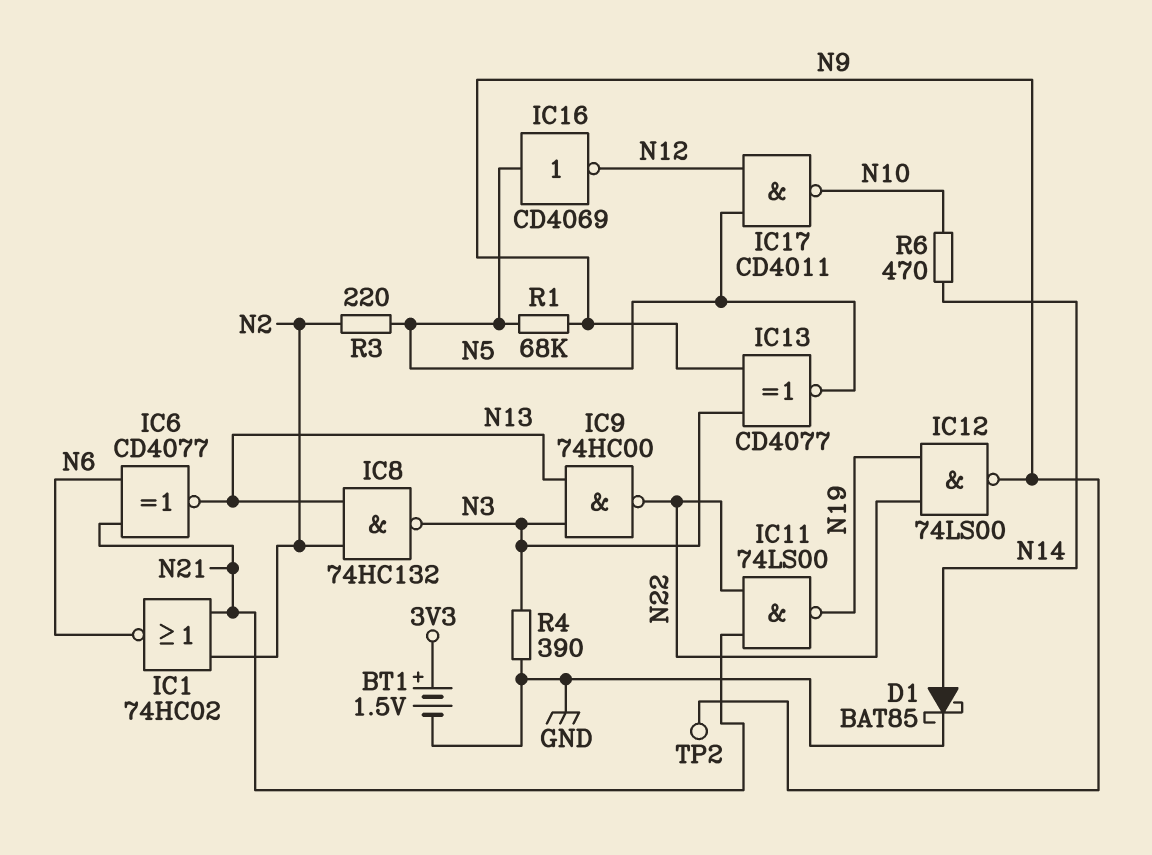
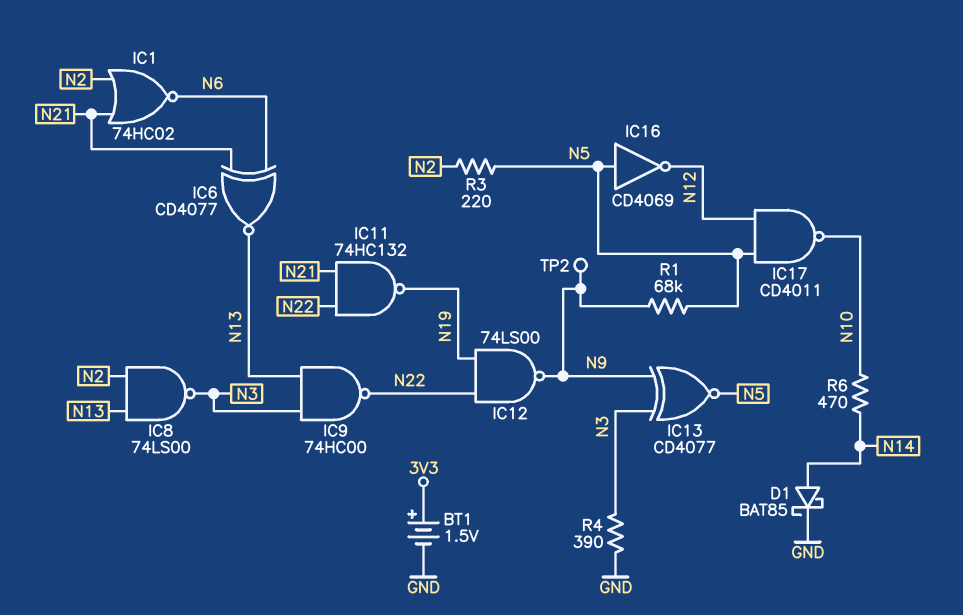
IC8: NAND 74HC132 (in N2, in N13, out N3) -> NAND 74LS00 (in N2, in N13, out N3)
IC11: NAND 74LS00 (in N21, in N22, out N19) -> NAND 74HC132 (in N21, in N22, out N19)

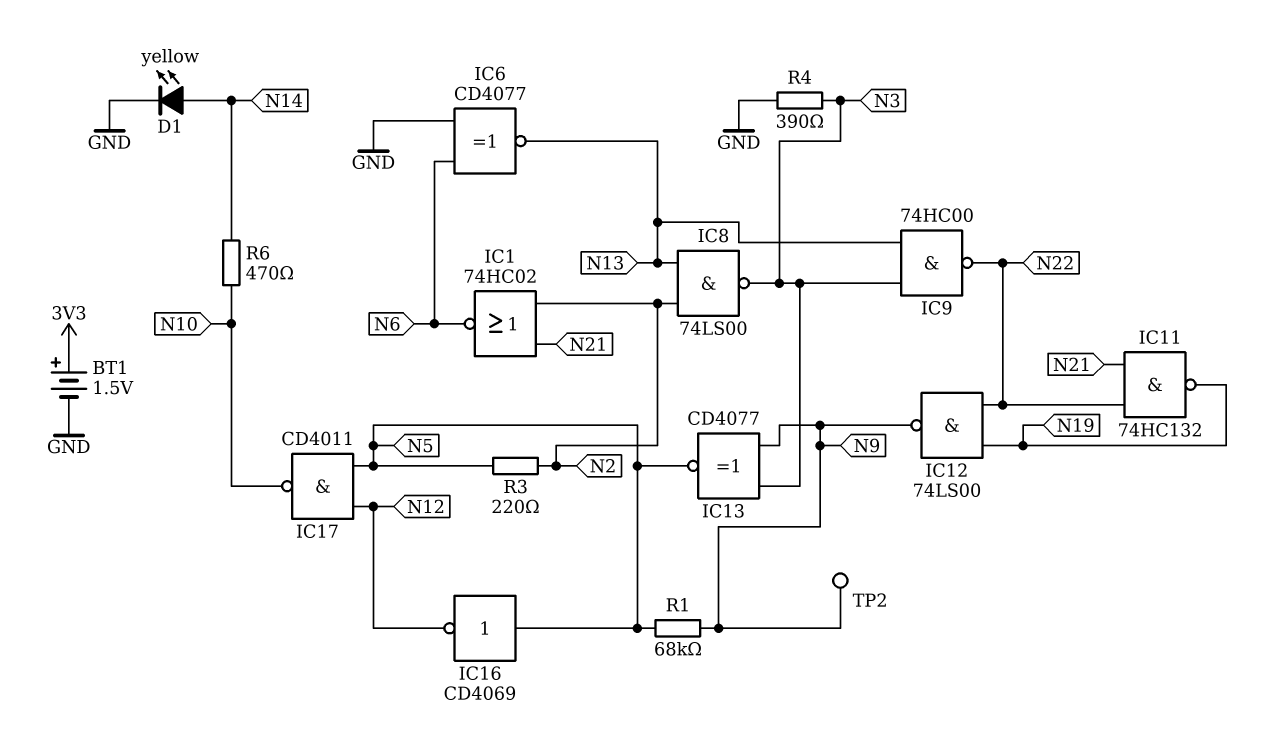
D1: schottky BAT85 (A N14, K GND) -> LED yellow (A N14, K GND)
IC6: XNOR CD4077 (in N6, in N21, out N13) -> XNOR CD4077 (in GND, in N6, out N13)

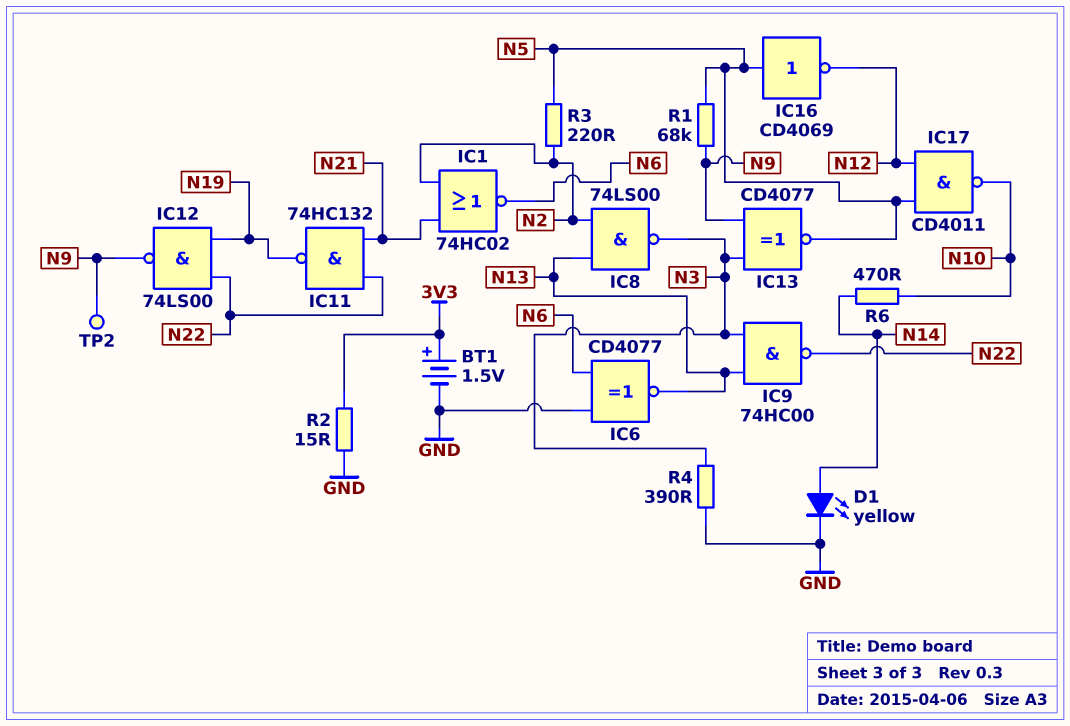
R2: none -> 15 (3V3, GND)

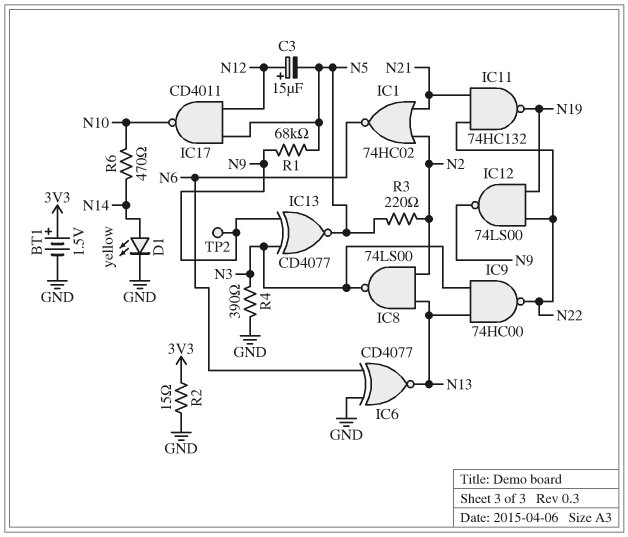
C3: none -> 15uF (plus N12, minus N5)
IC16: NOT CD4069 (in N5, out N12) -> none

